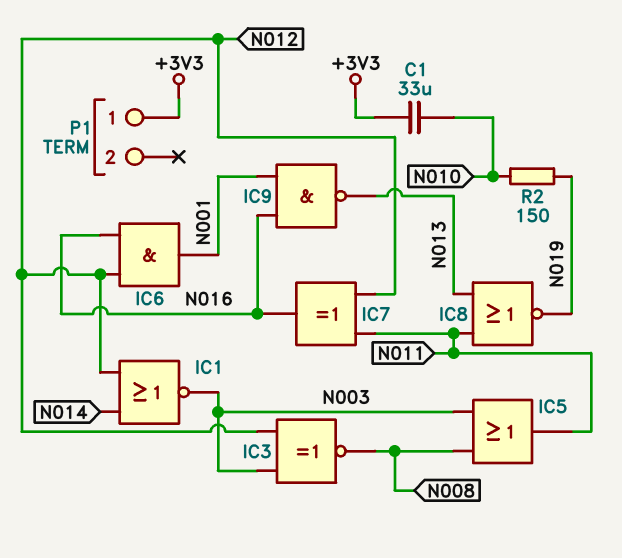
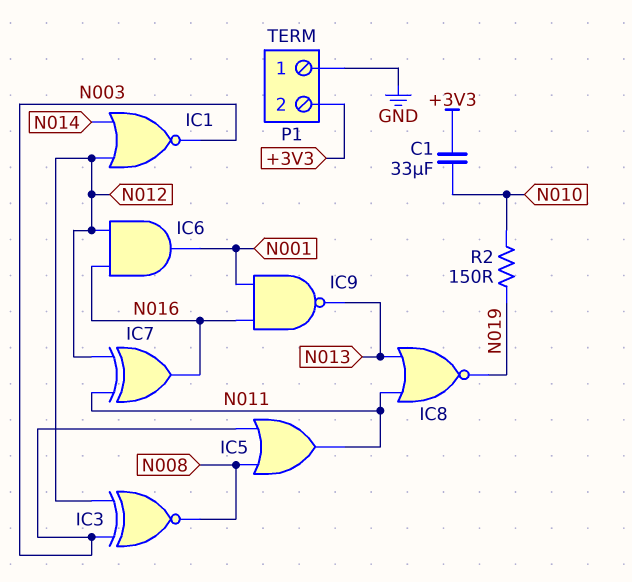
P1 pin 1: +3V3 -> GND
P1 pin 2: none -> +3V3

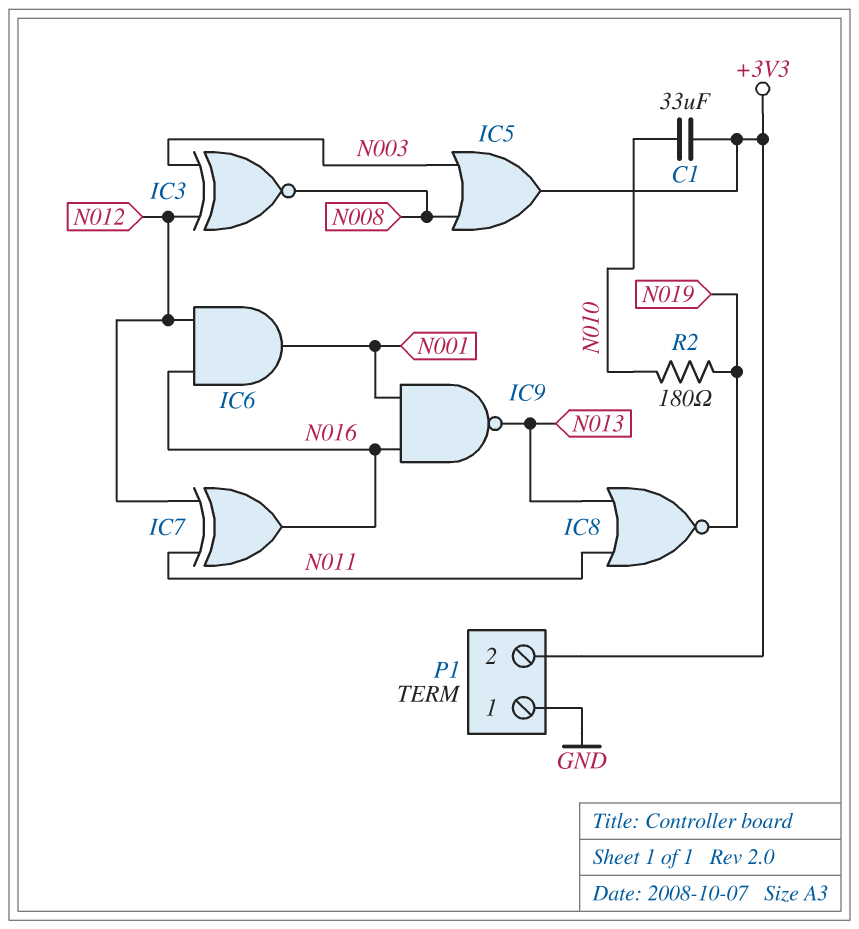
IC1: NOR (in N012, in N014, out N003) -> none
IC5: OR (in N003, in N008, out N011) -> OR (in N003, in N008, out +3V3)
R2: 150 (N010, N019) -> 180 (N010, N019)

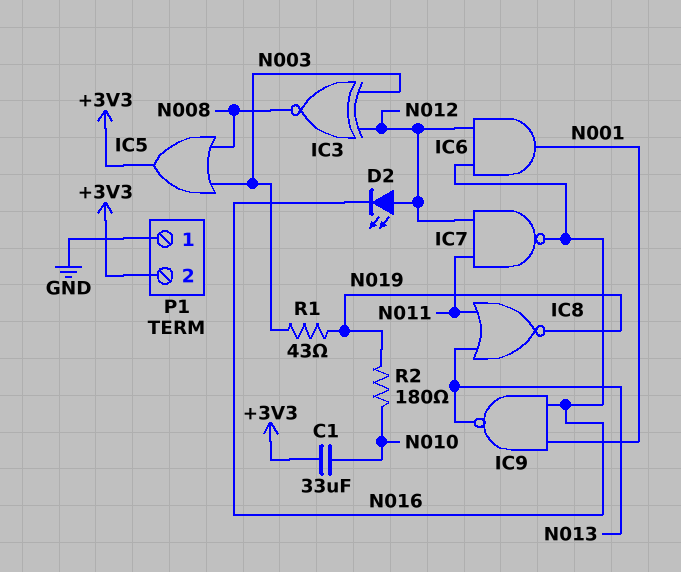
D2: none -> LED (A N012, K N016)
IC7: XOR (in N011, in N012, out N016) -> NAND (in N011, in N012, out N016)
R1: none -> 43 (N003, N019)

